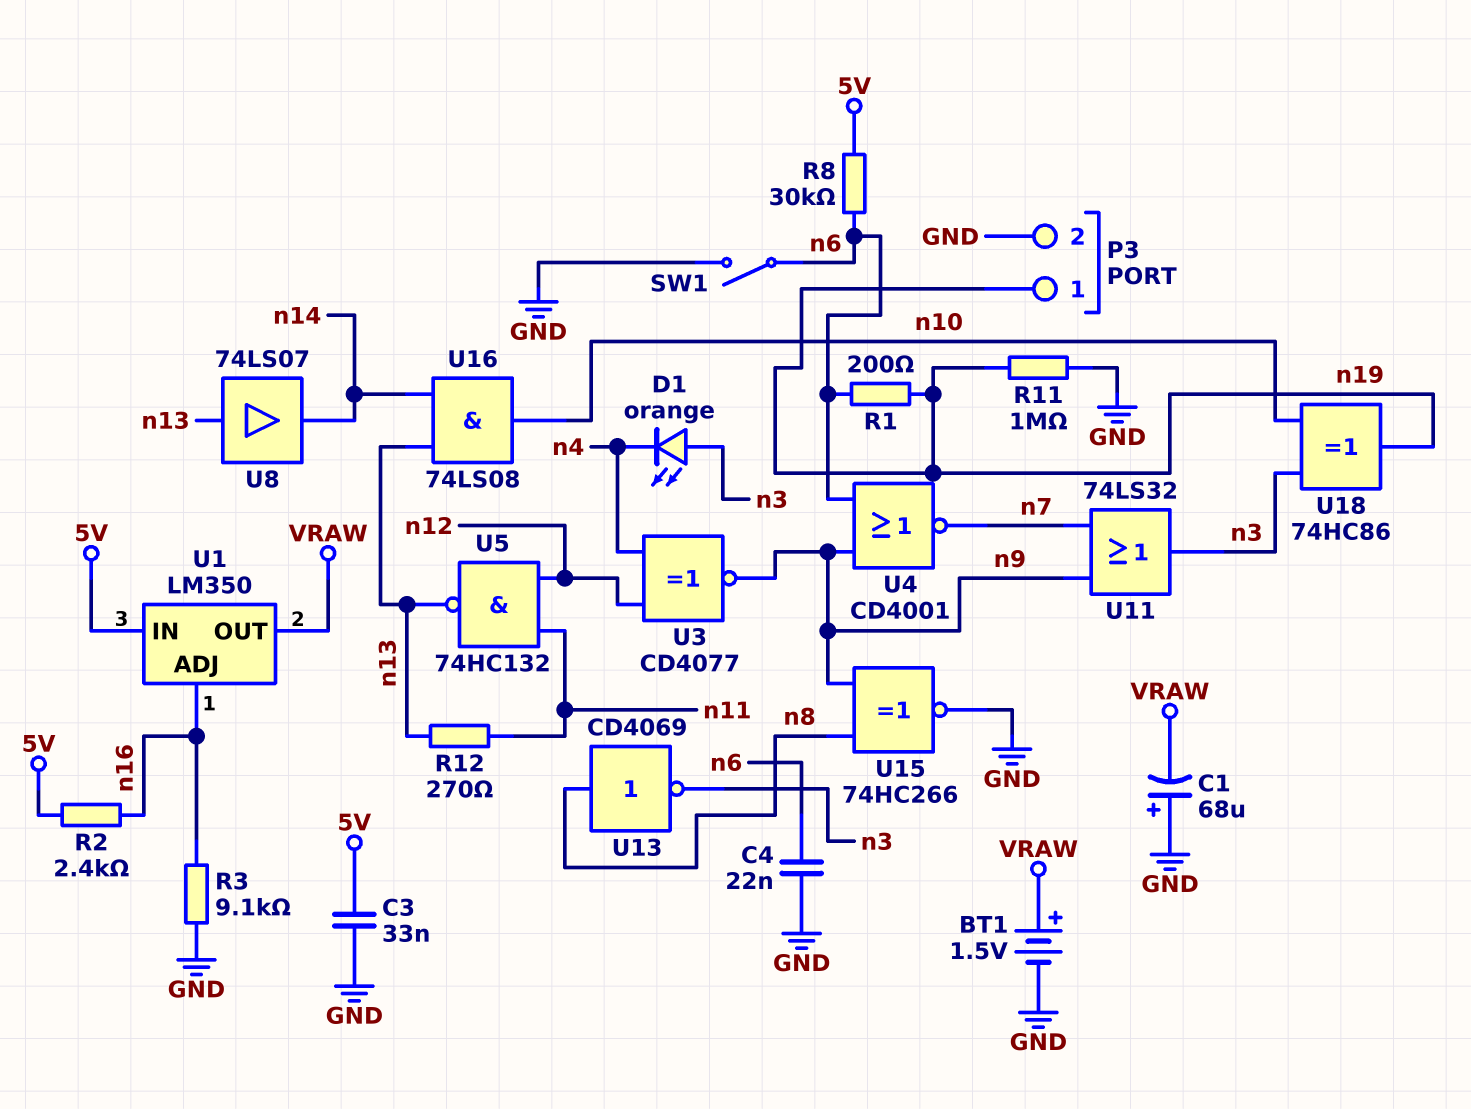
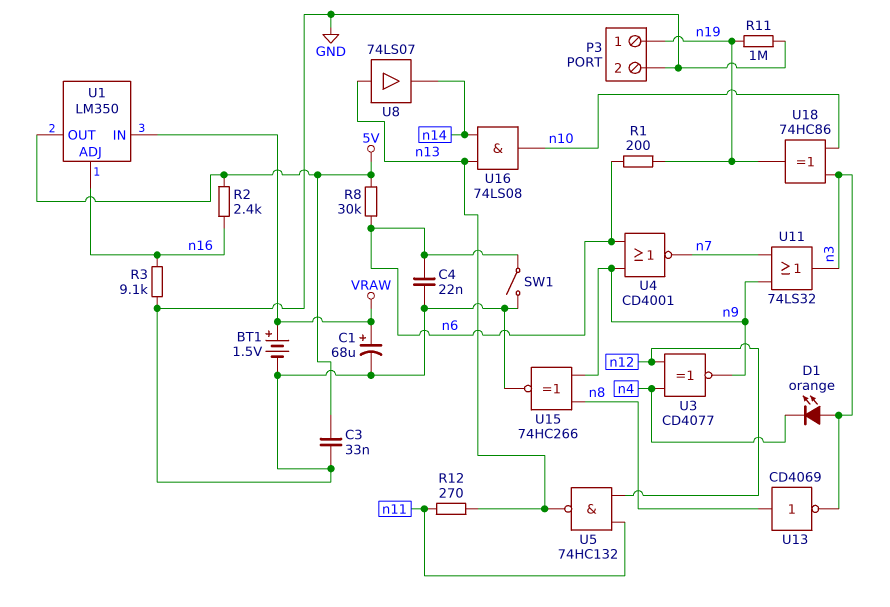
C1: 68uF (plus GND, minus VRAW) -> 68uF (plus VRAW, minus GND)
U1 pin IN: 5V -> VRAW
U1 pin OUT: VRAW -> 5V

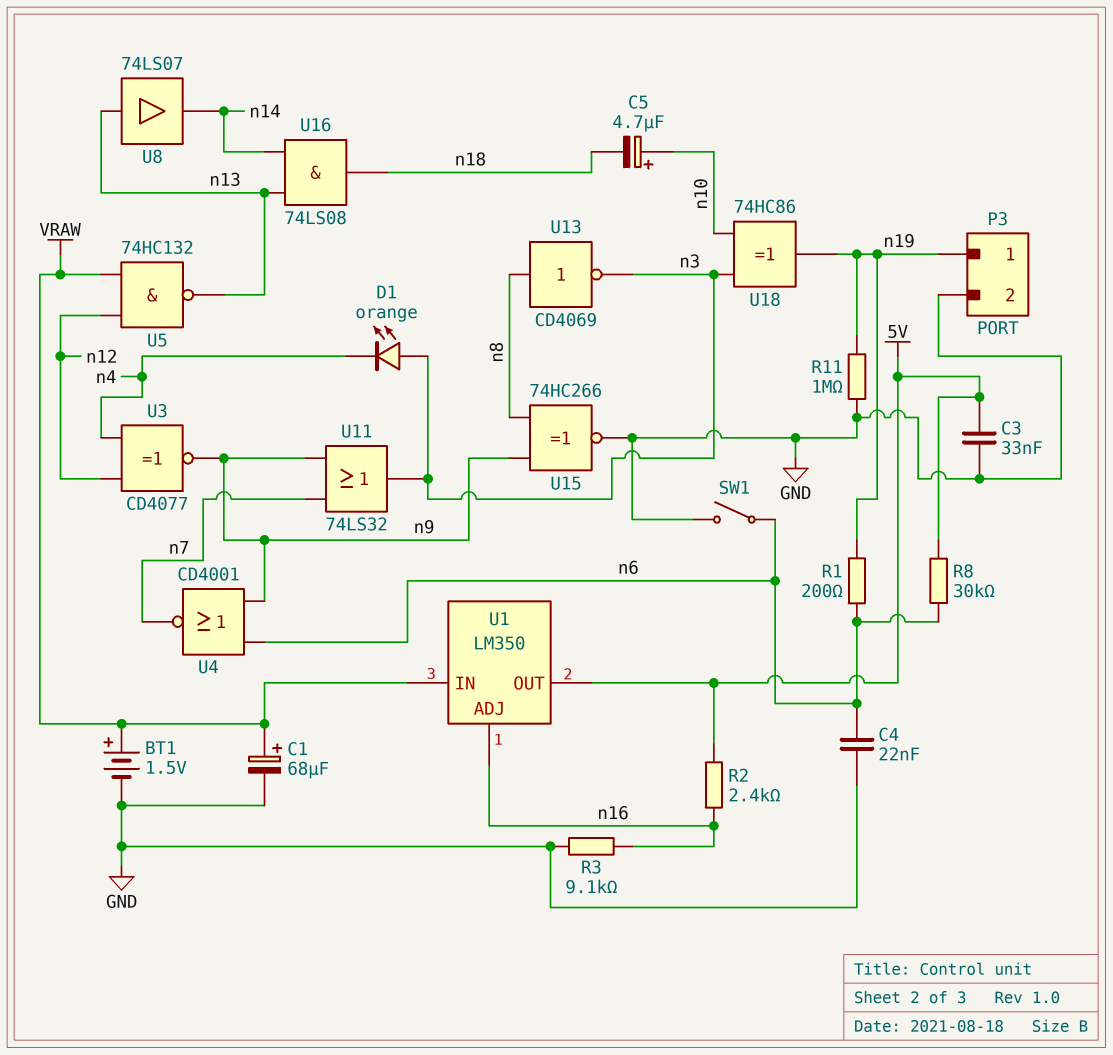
C5: none -> 4.7uF (plus n10, minus n18)
R12: 270 (n11, n13) -> none
U5: NAND 74HC132 (in n11, in n12, out n13) -> NAND 74HC132 (in VRAW, in n12, out n13)
U16: AND 74LS08 (in n13, in n14, out n10) -> AND 74LS08 (in n13, in n14, out n18)

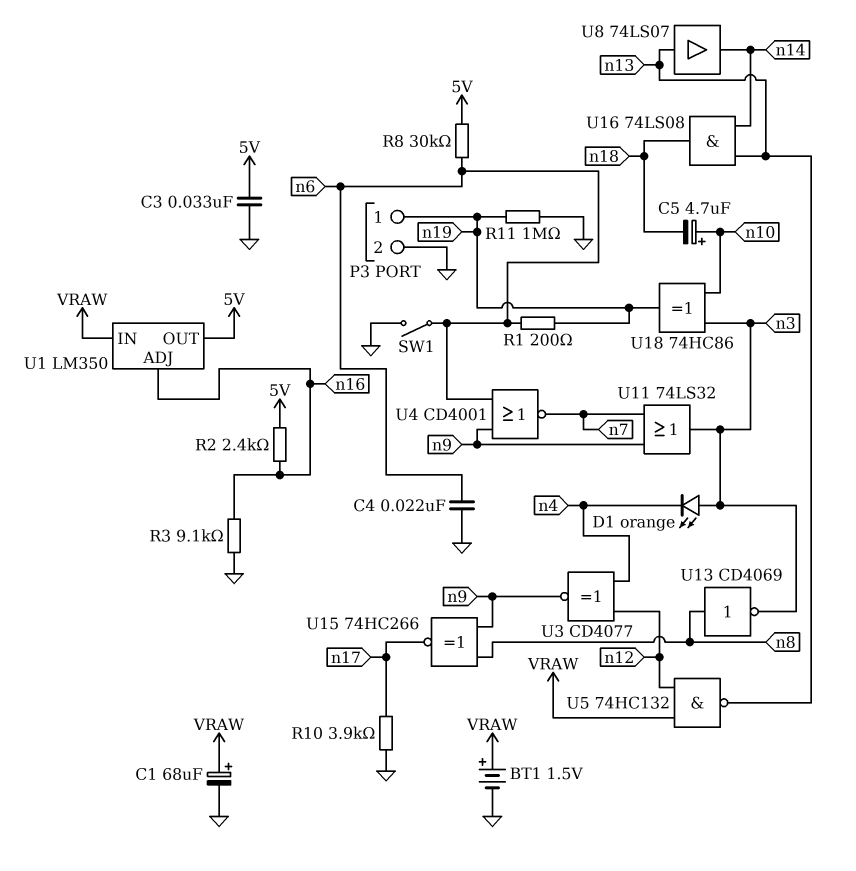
R10: none -> 3.9k (GND, n17)
U15: XNOR 74HC266 (in n8, in n9, out GND) -> XNOR 74HC266 (in n8, in n9, out n17)

